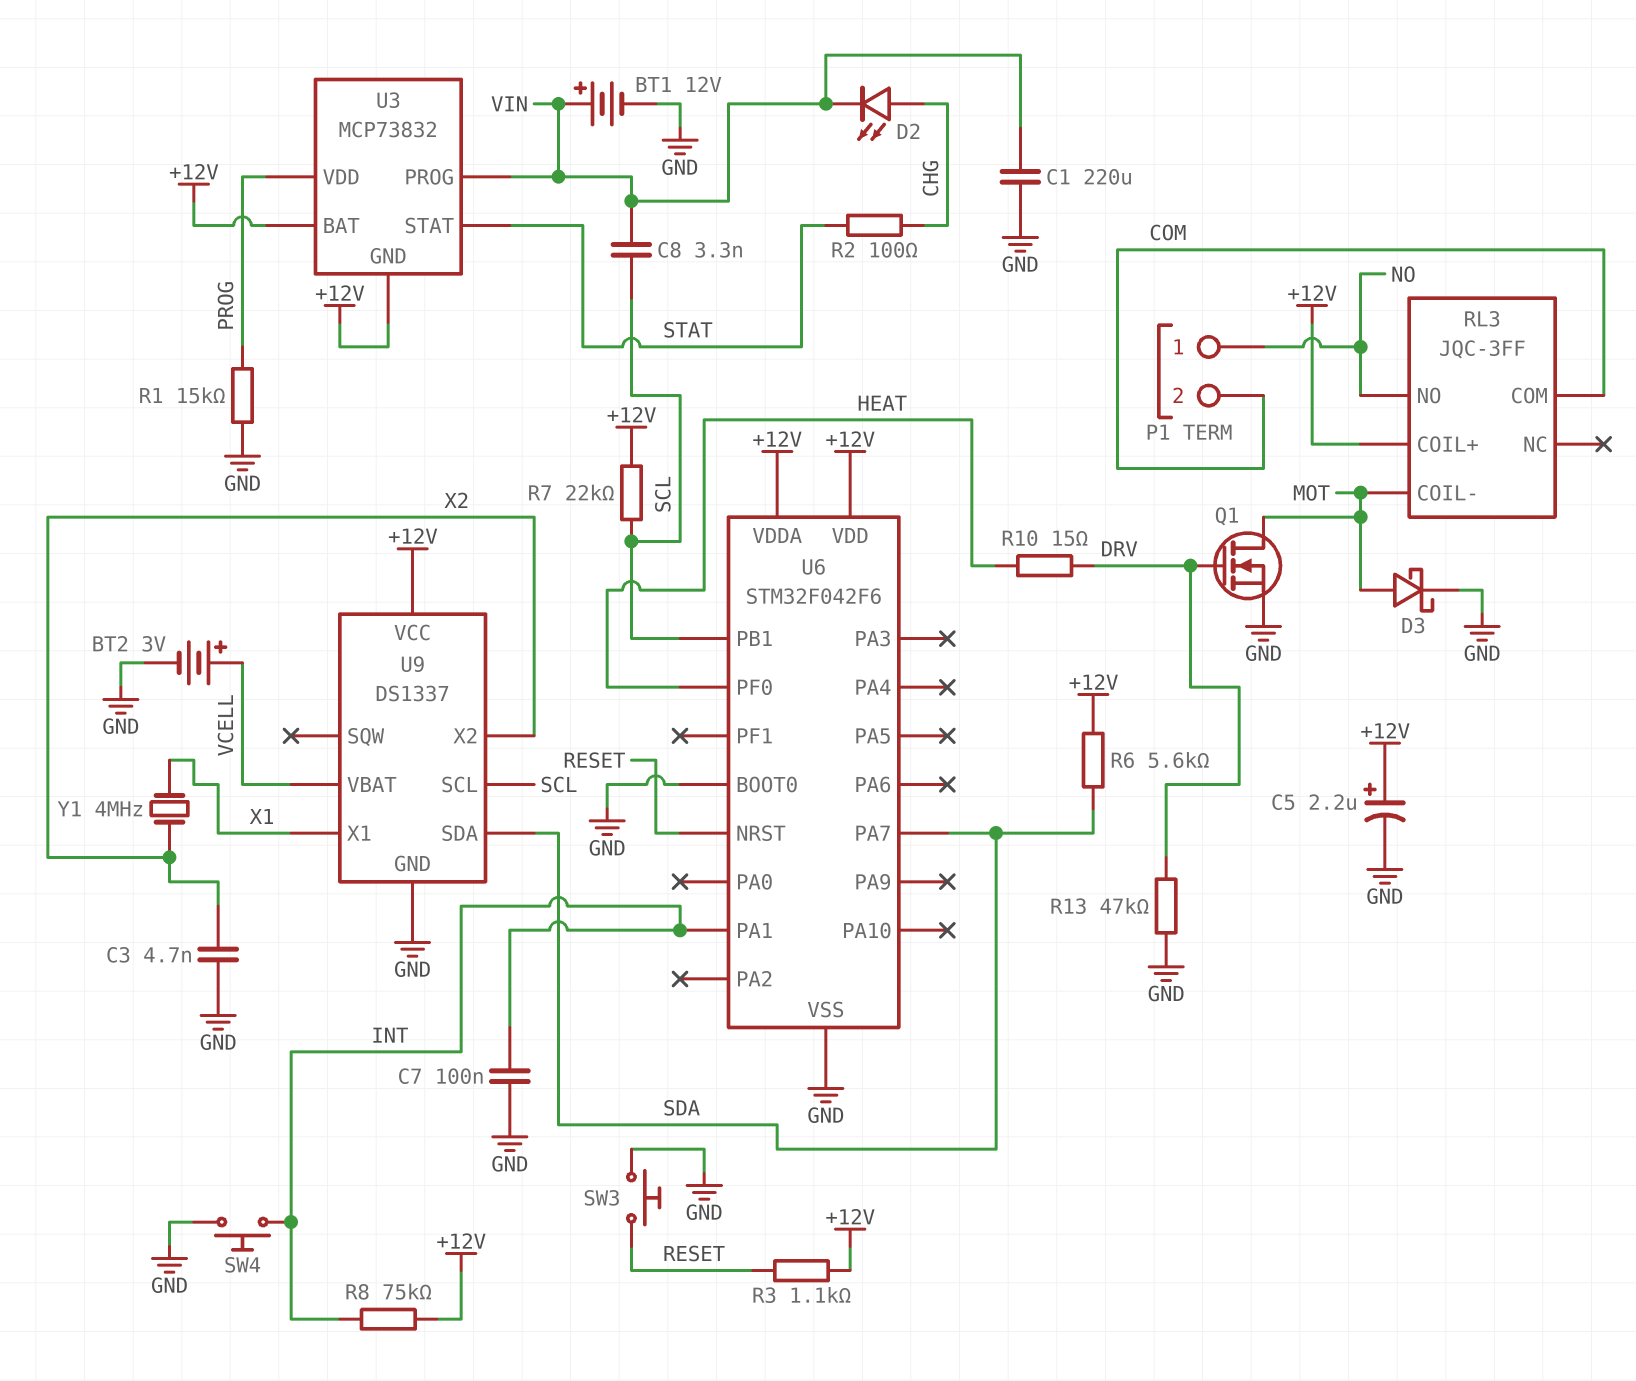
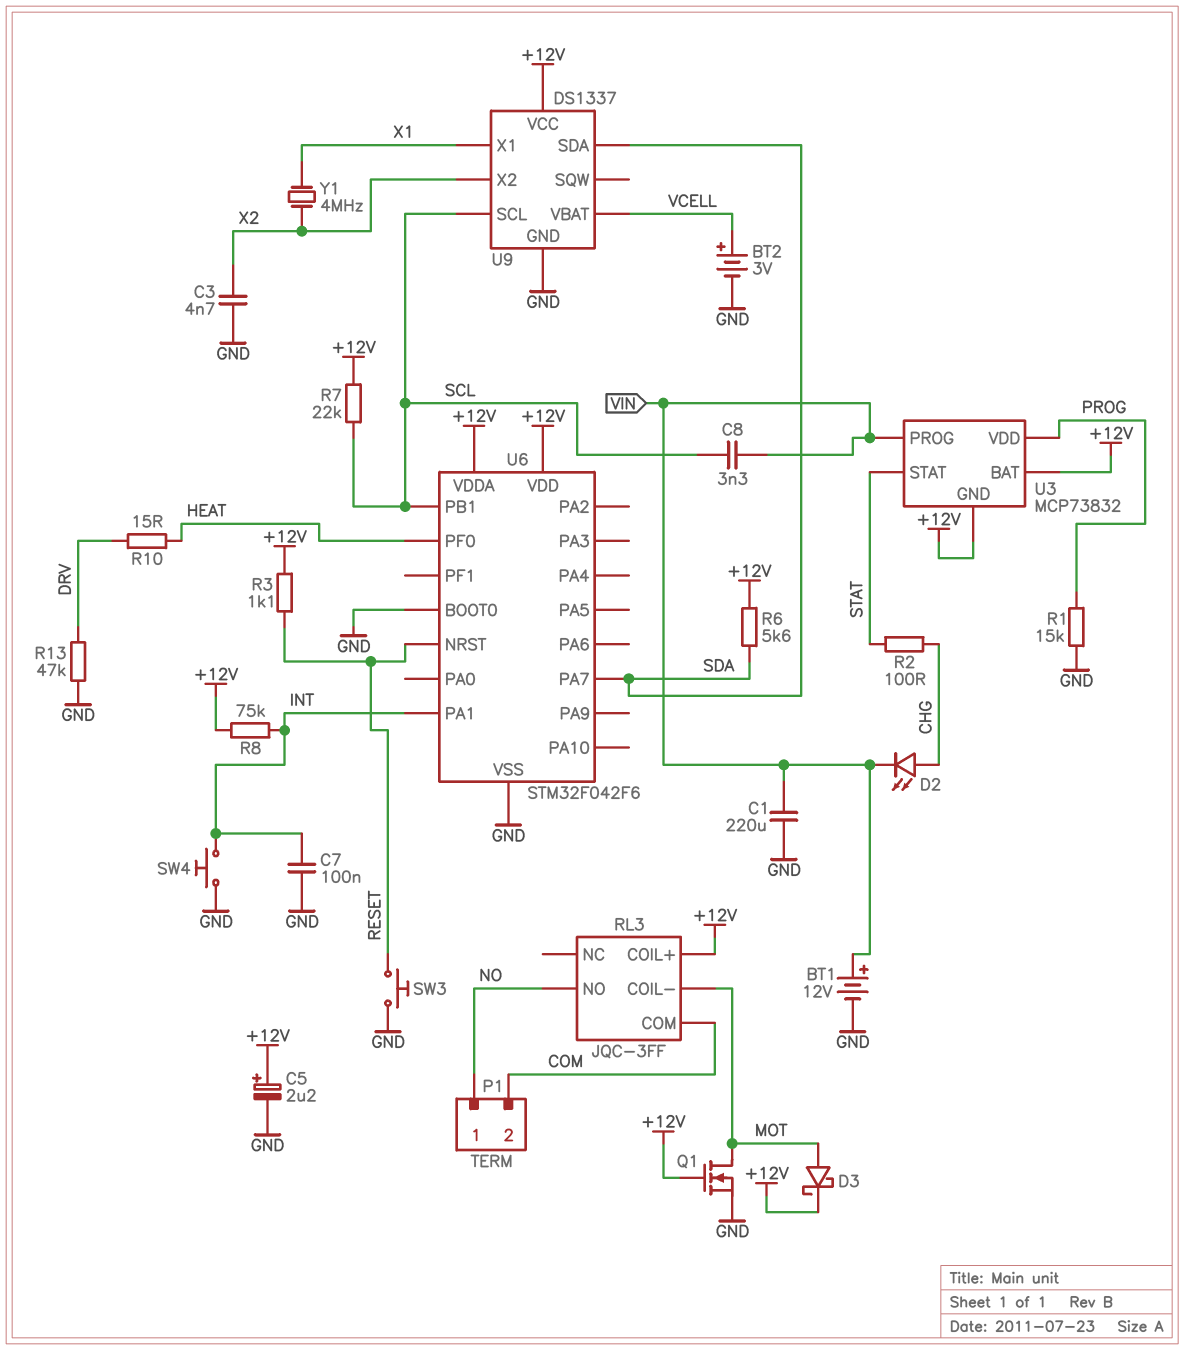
D3: schottky (A MOT, K GND) -> schottky (A MOT, K +12V)
Q1: NMOS (G DRV, D MOT, S GND) -> NMOS (G +12V, D MOT, S GND)

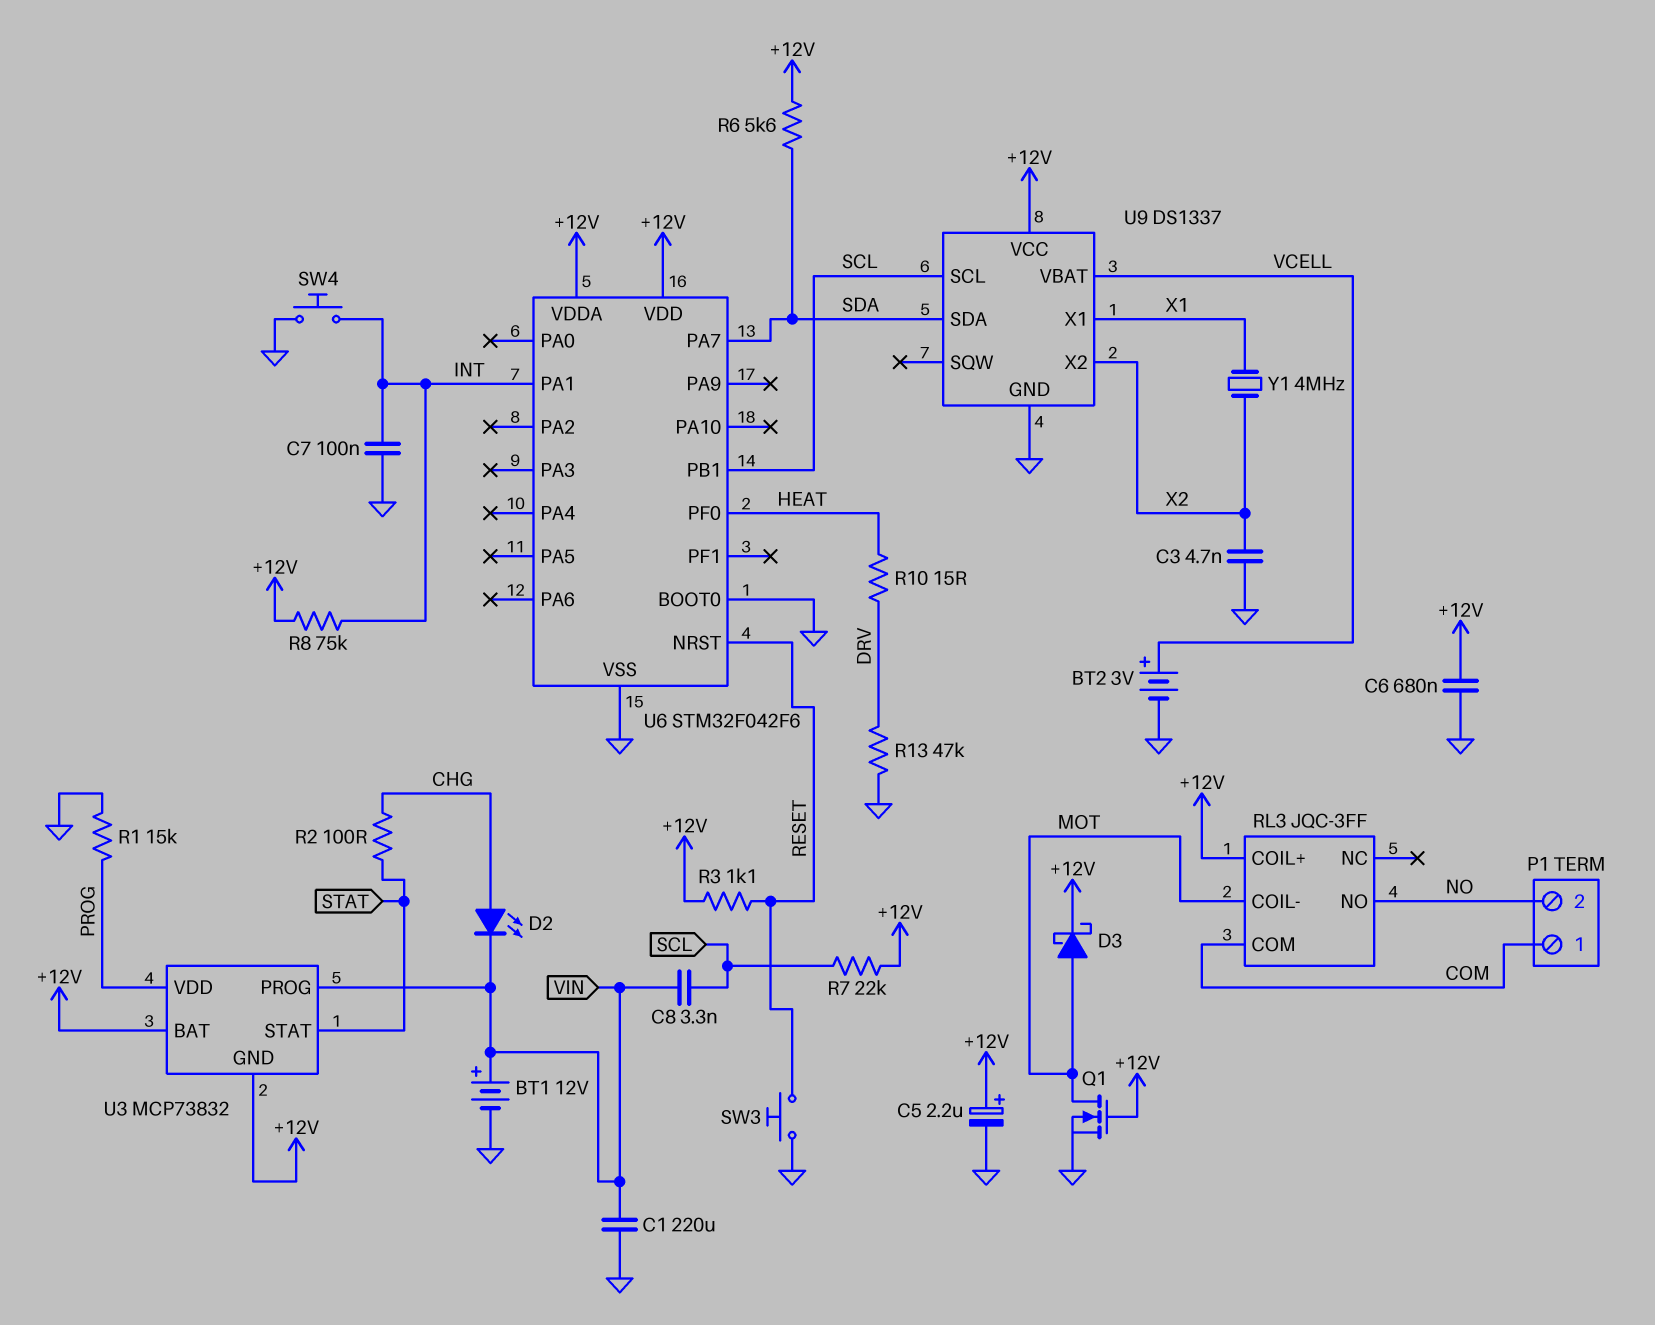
C6: none -> 680nF (+12V, GND)
P1 pin 1: NO -> COM
P1 pin 2: COM -> NO

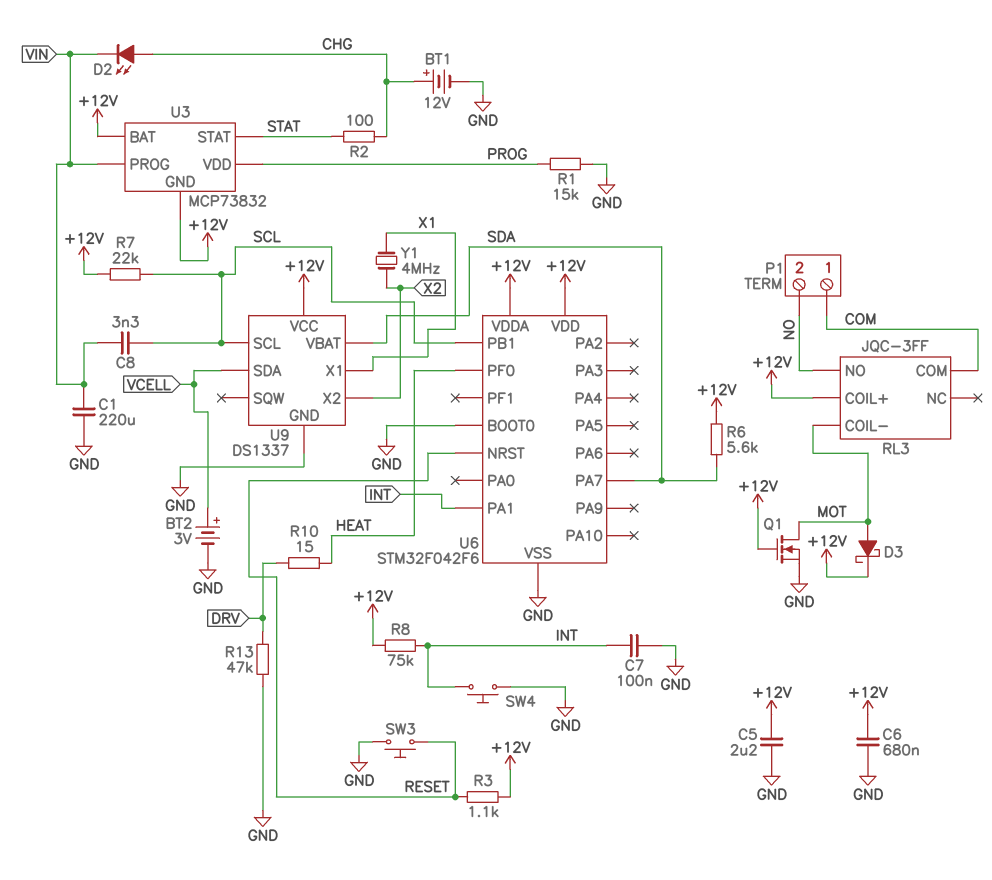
BT1: 12V (plus VIN, minus GND) -> 12V (plus CHG, minus GND)
C3: 4.7nF (GND, X2) -> none
C5: 2.2uF (plus +12V, minus GND) -> 2.2uF (+12V, GND)
U9 pin SDA: SDA -> VCELL
U9 pin VBAT: VCELL -> SDA

